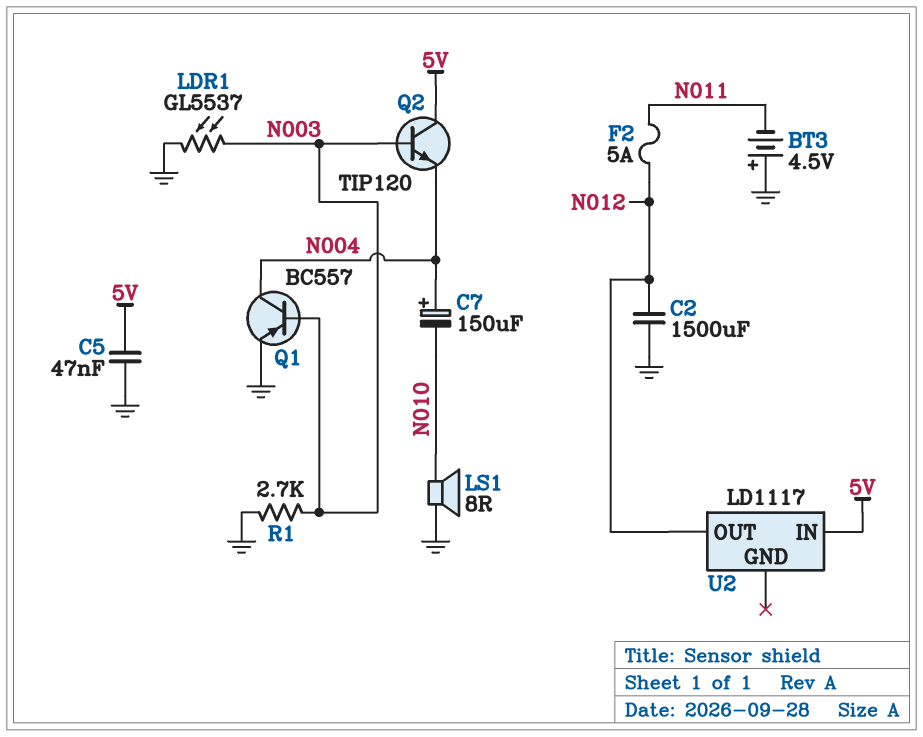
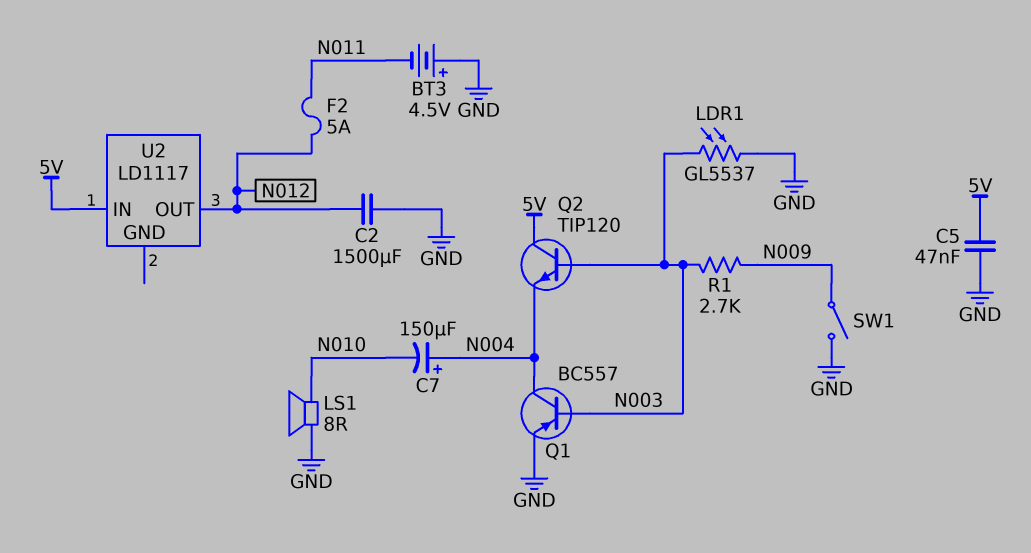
R1: 2.7k (GND, N003) -> 2.7k (N003, N009)
SW1: none -> switch (GND, N009)

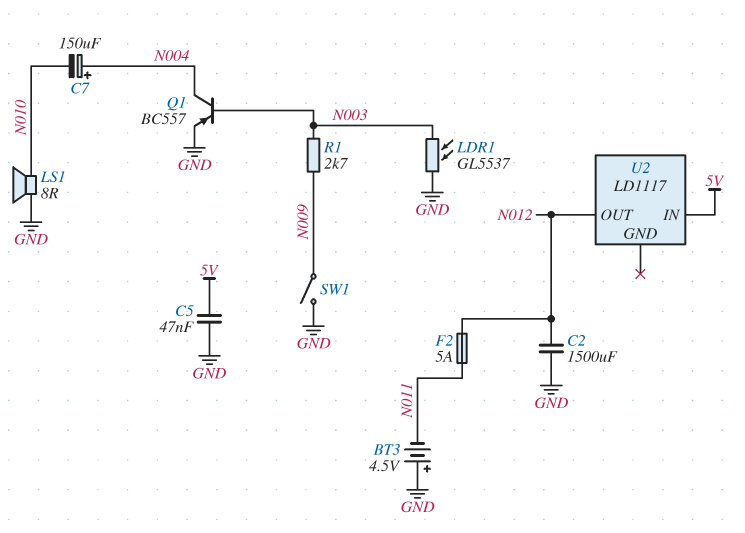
Q2: NPN TIP120 (B N003, C 5V, E N004) -> none

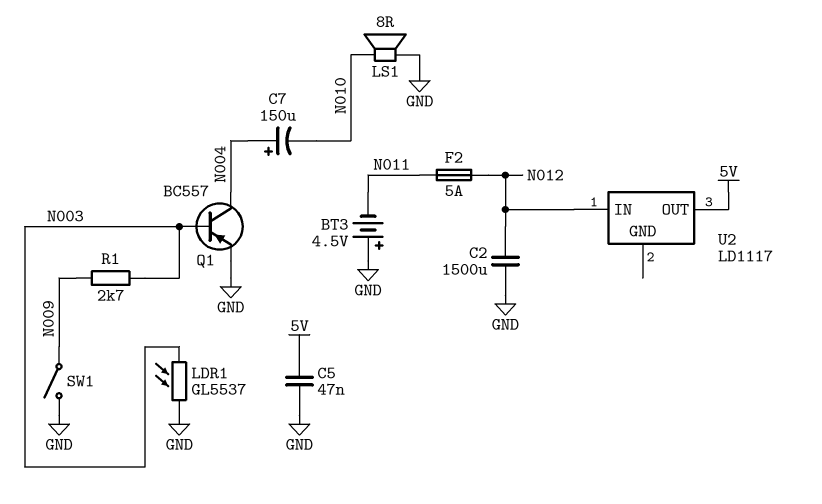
U2 pin IN: 5V -> N012
U2 pin OUT: N012 -> 5V

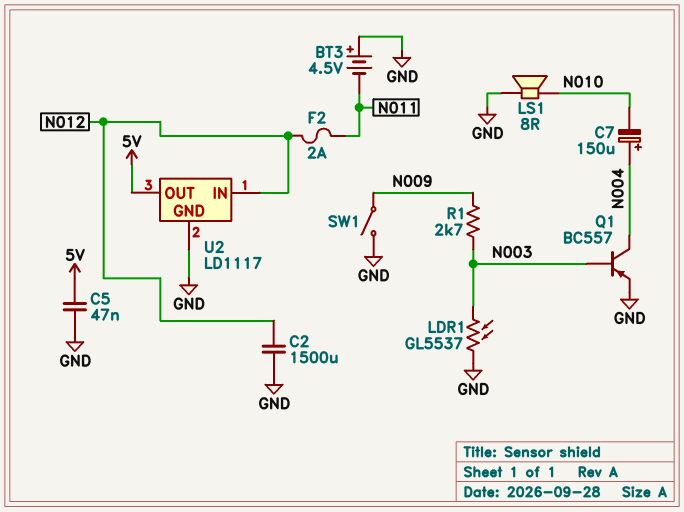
F2: 5A (N011, N012) -> 2A (N011, N012)
U2 pin GND: none -> GND

